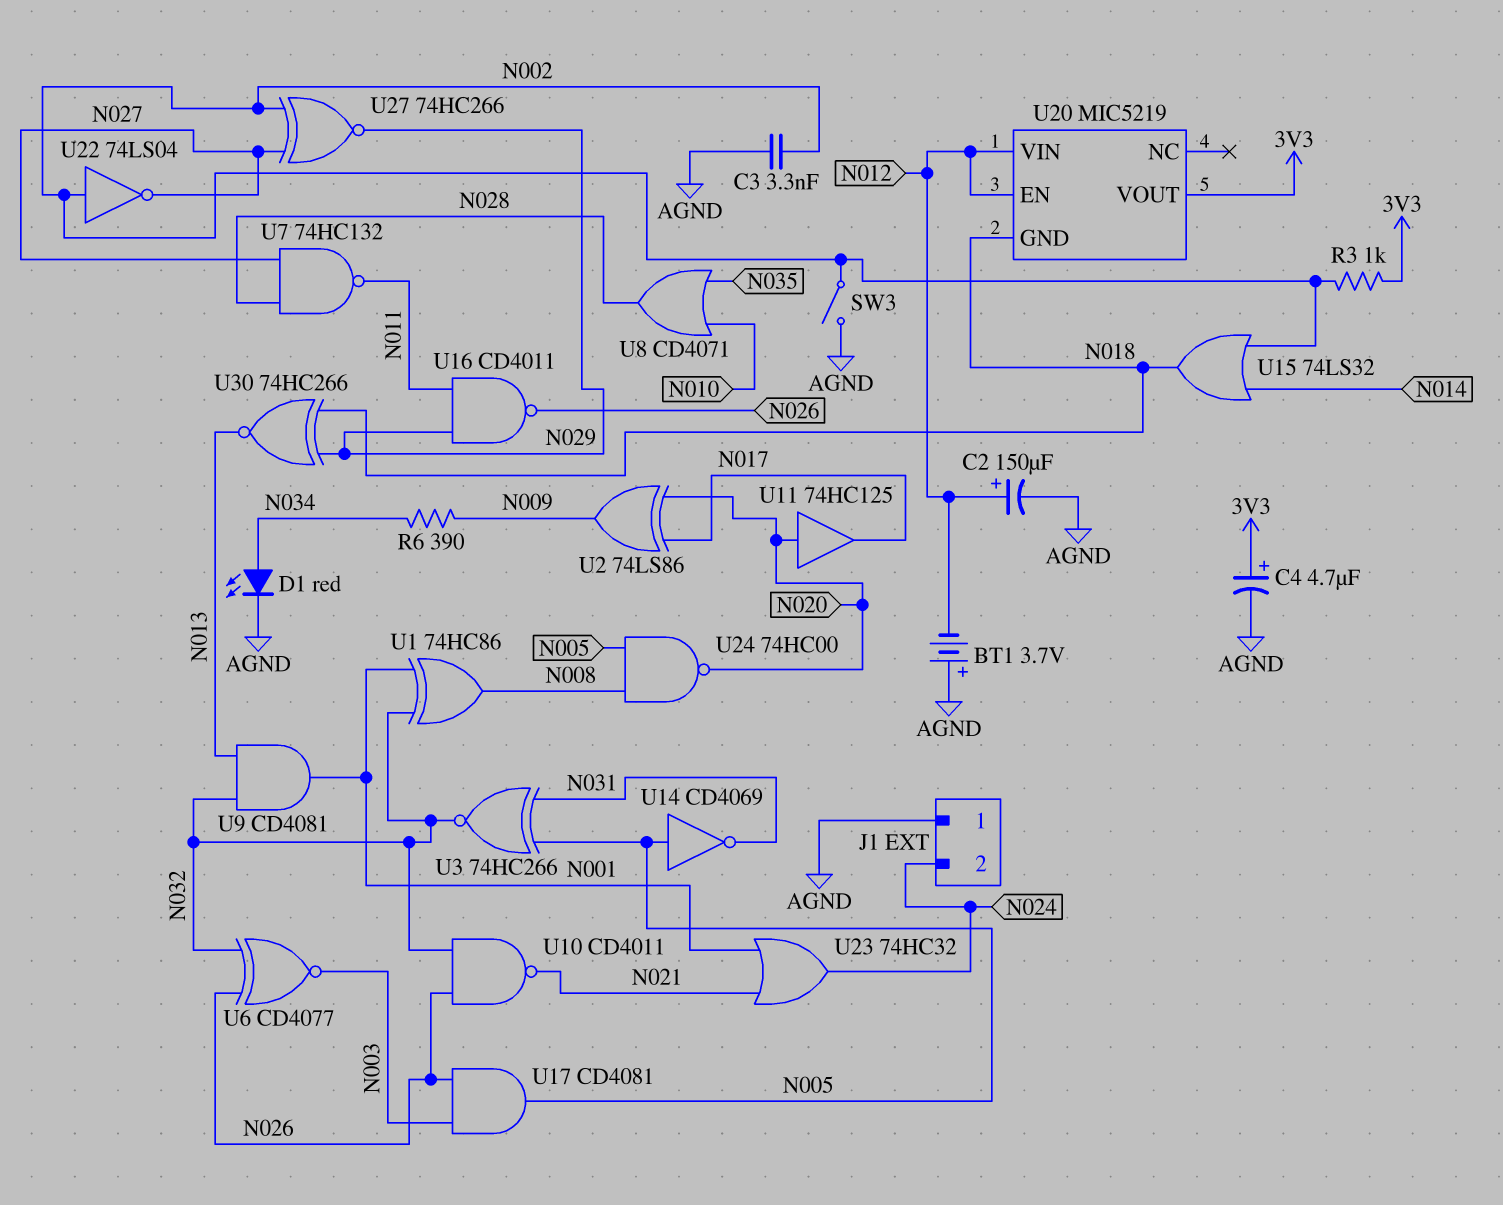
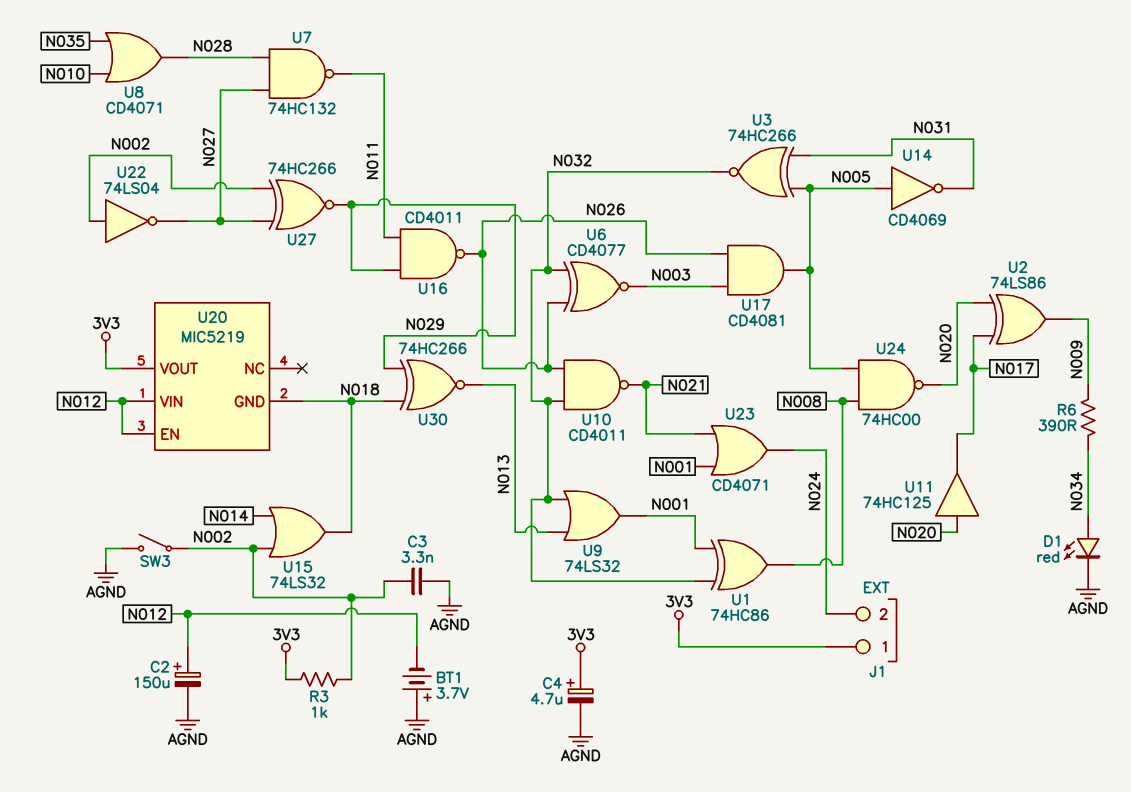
J1 pin 1: AGND -> 3V3
U9: AND CD4081 (in N013, in N032, out N001) -> OR 74LS32 (in N013, in N032, out N001)
U23: OR 74HC32 (in N001, in N021, out N024) -> OR CD4071 (in N001, in N021, out N024)

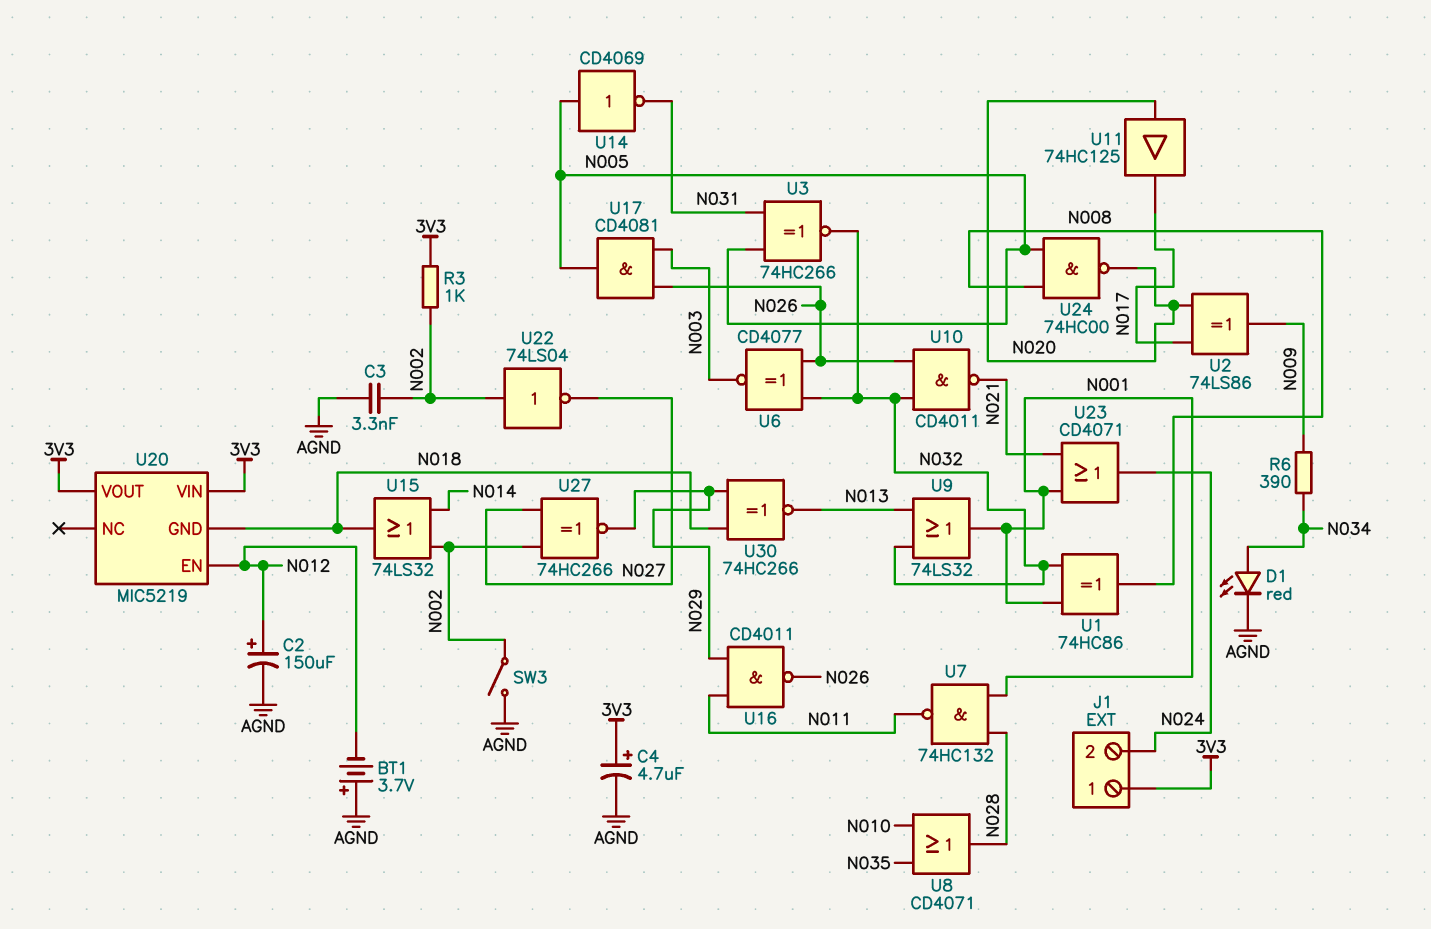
U7: NAND 74HC132 (in N027, in N028, out N011) -> NAND 74HC132 (in N001, in N028, out N011)
U20 pin VIN: N012 -> 3V3

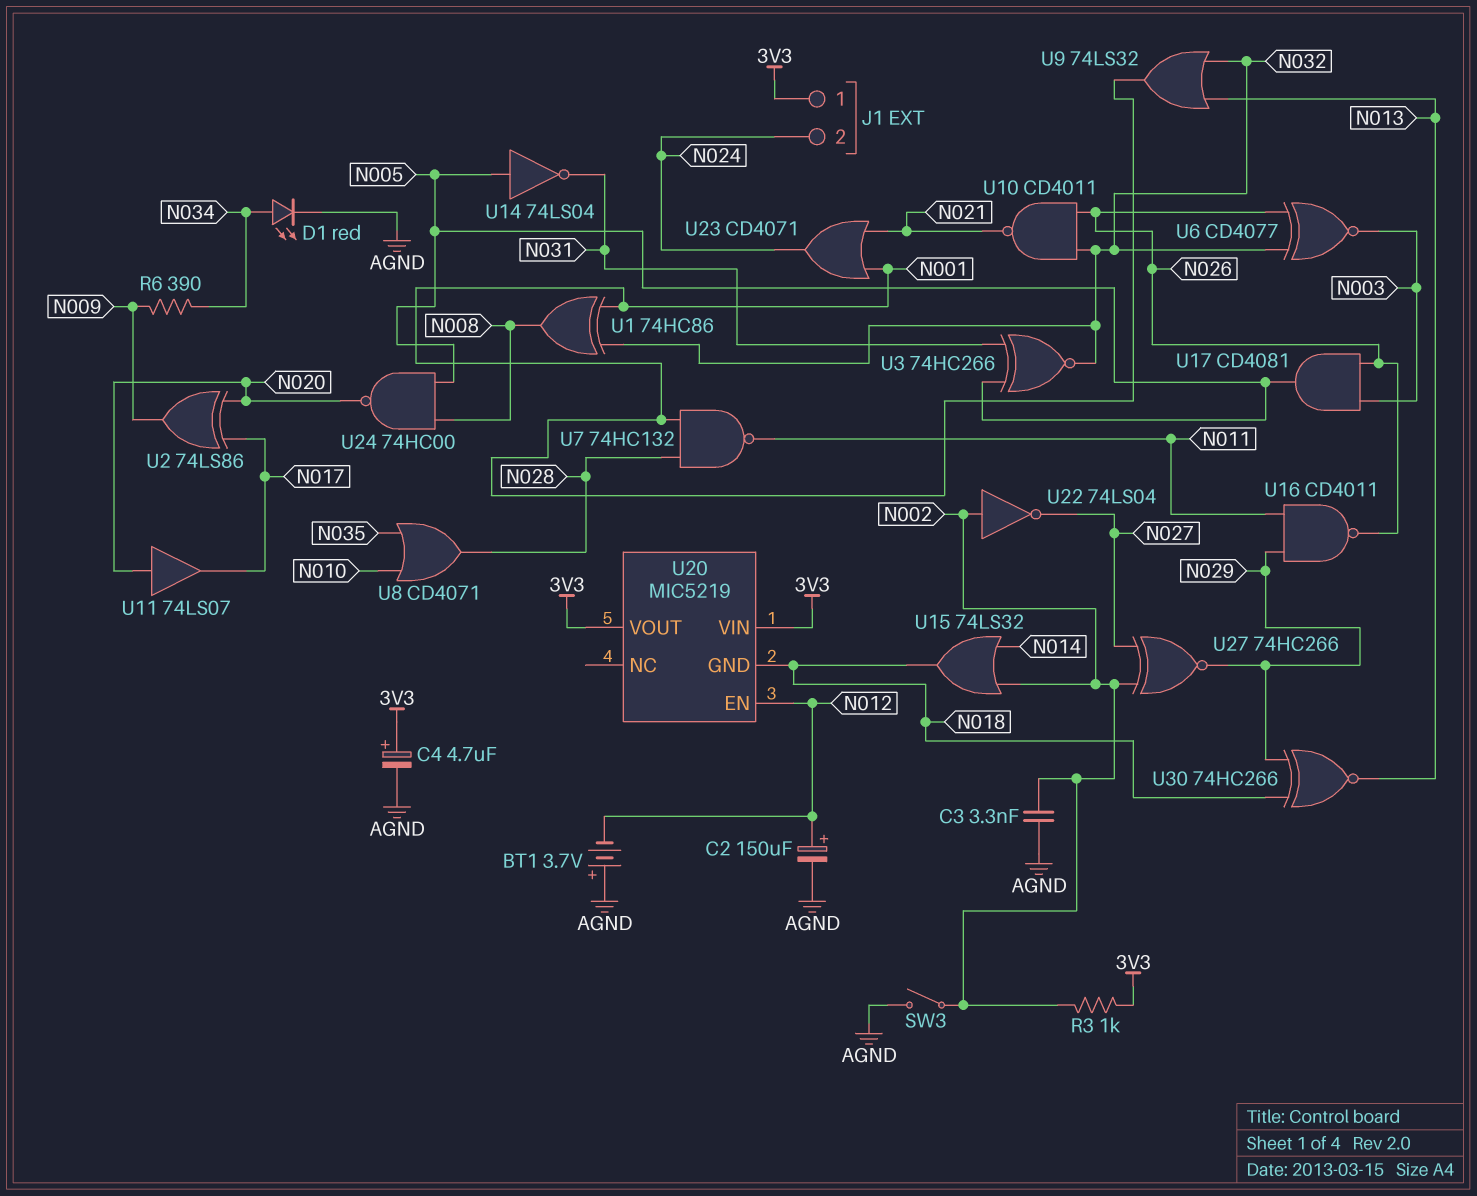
U11: buffer 74HC125 (in N020, out N017) -> buffer 74LS07 (in N020, out N017)
U14: NOT CD4069 (in N005, out N031) -> NOT 74LS04 (in N005, out N031)

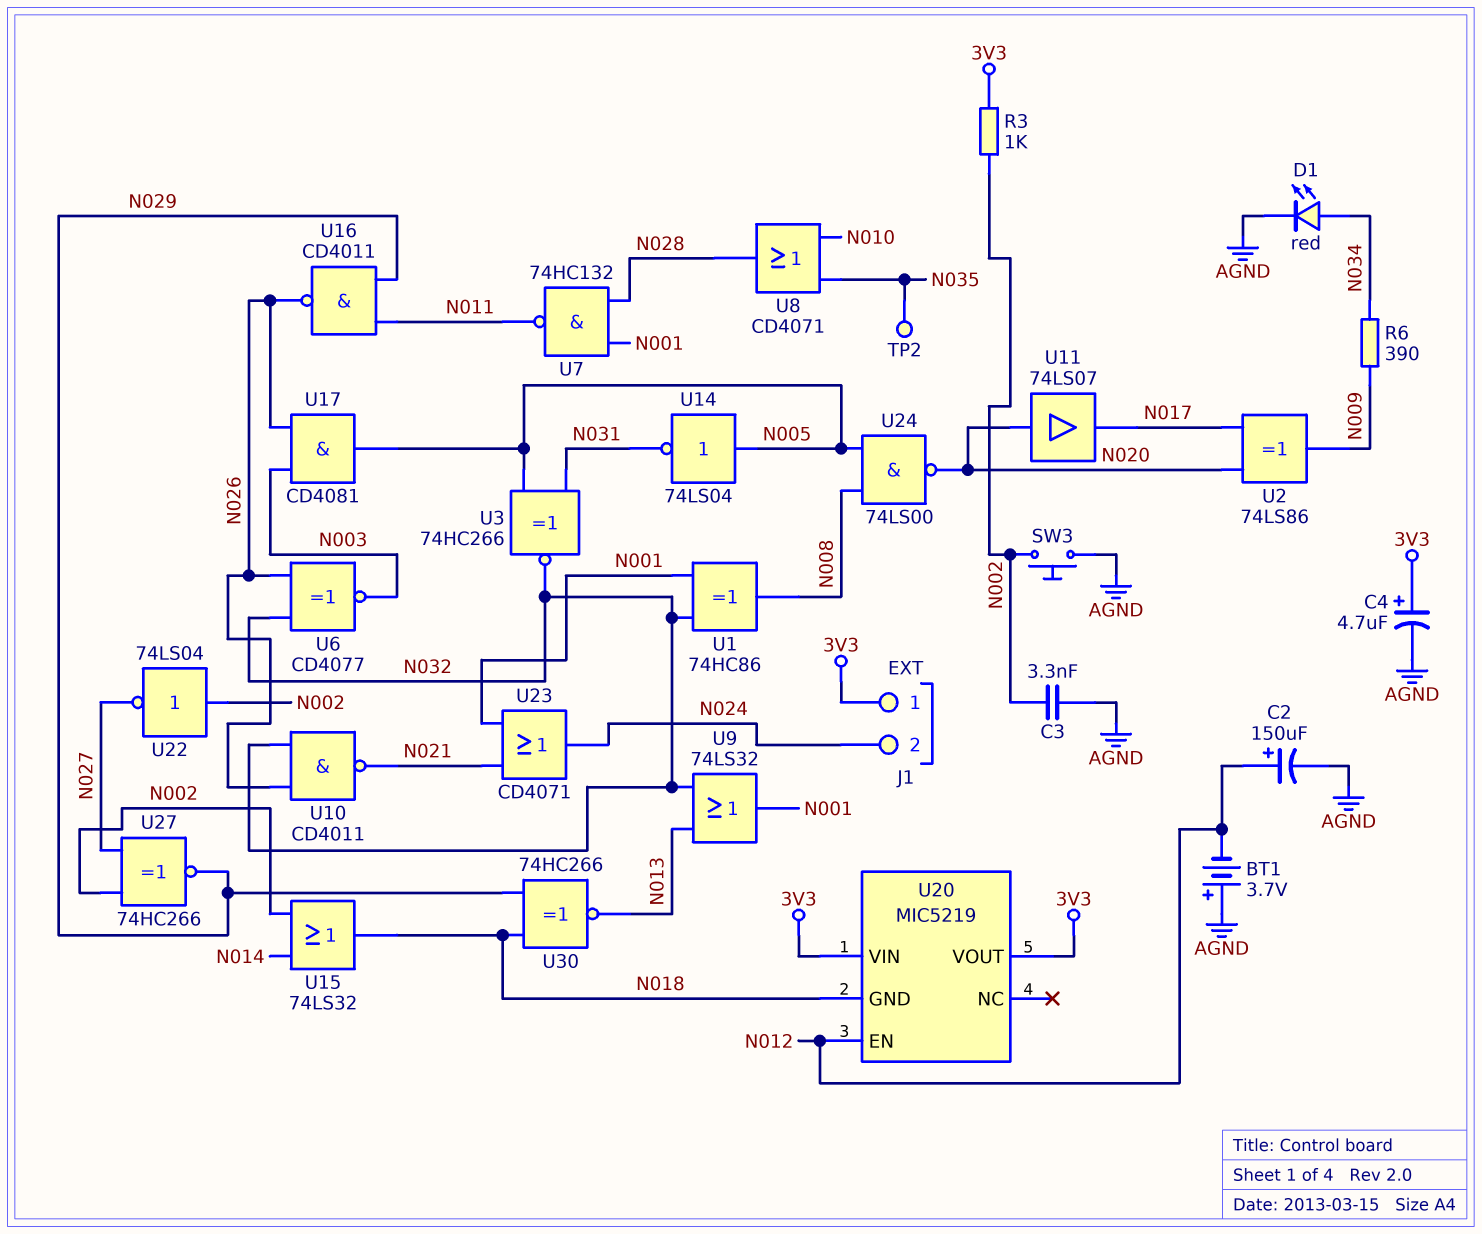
SW3: switch (AGND, N002) -> button (AGND, N002)
TP2: none -> test point (N035)
U24: NAND 74HC00 (in N005, in N008, out N020) -> NAND 74LS00 (in N005, in N008, out N020)

